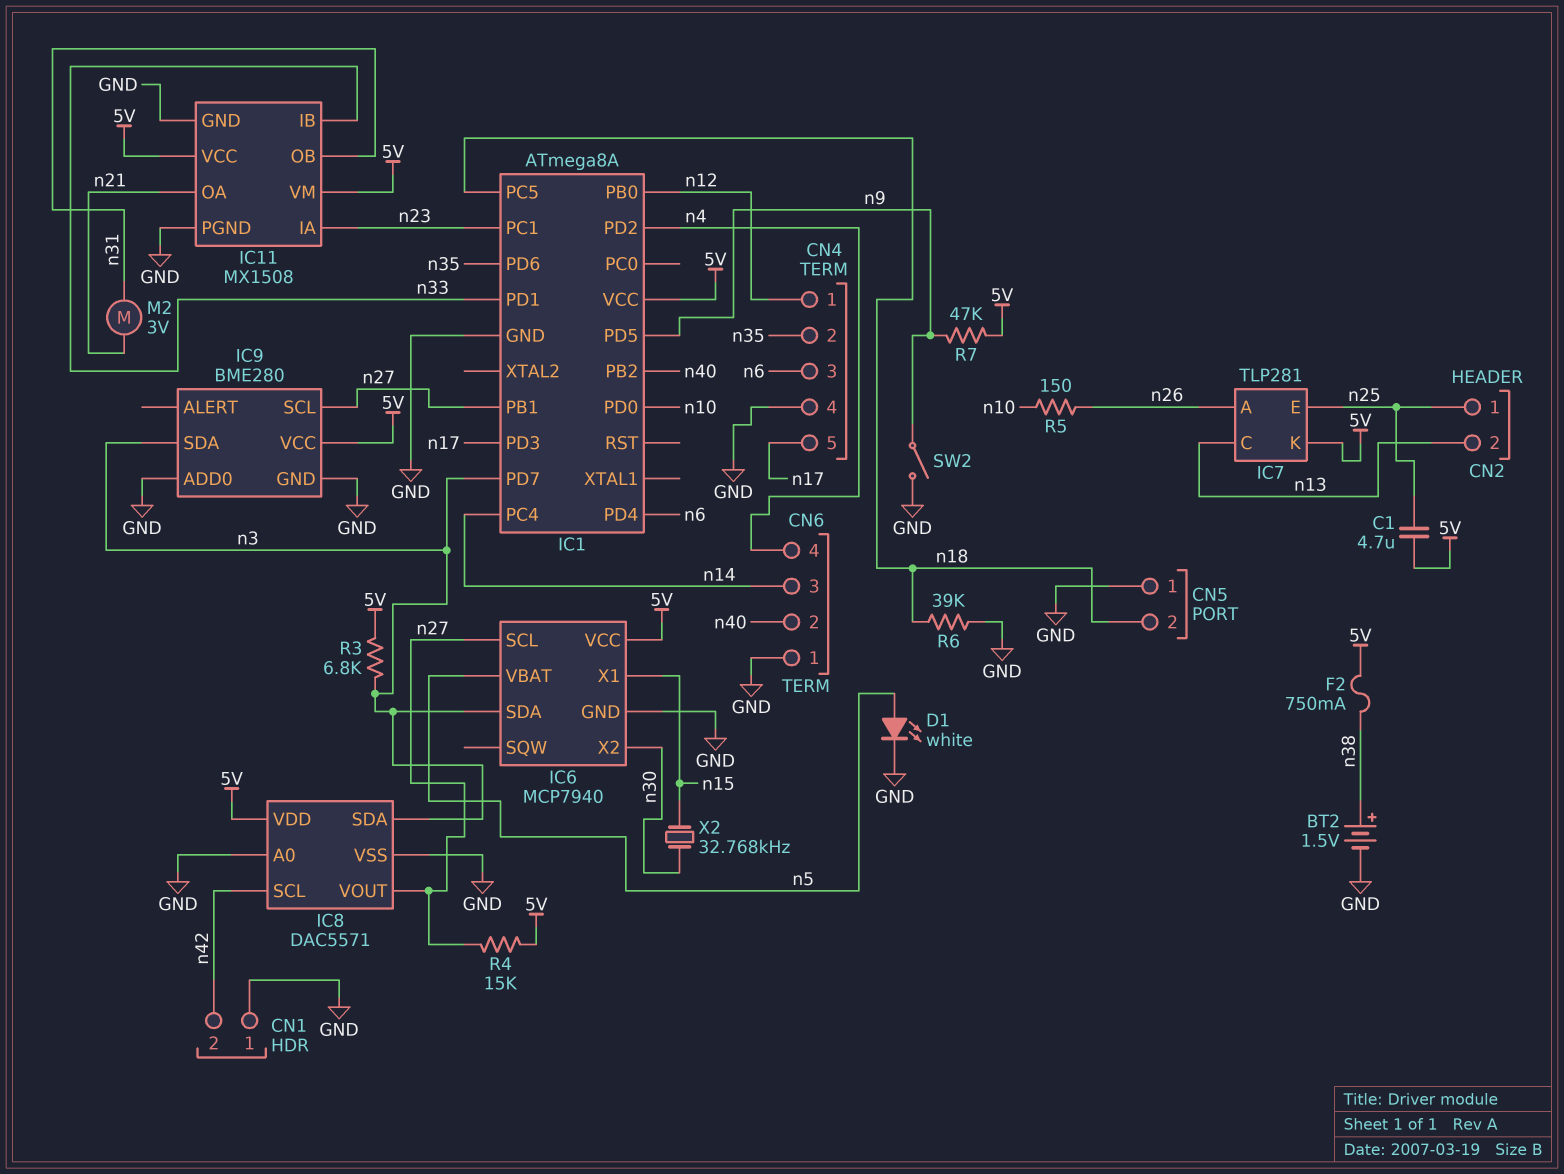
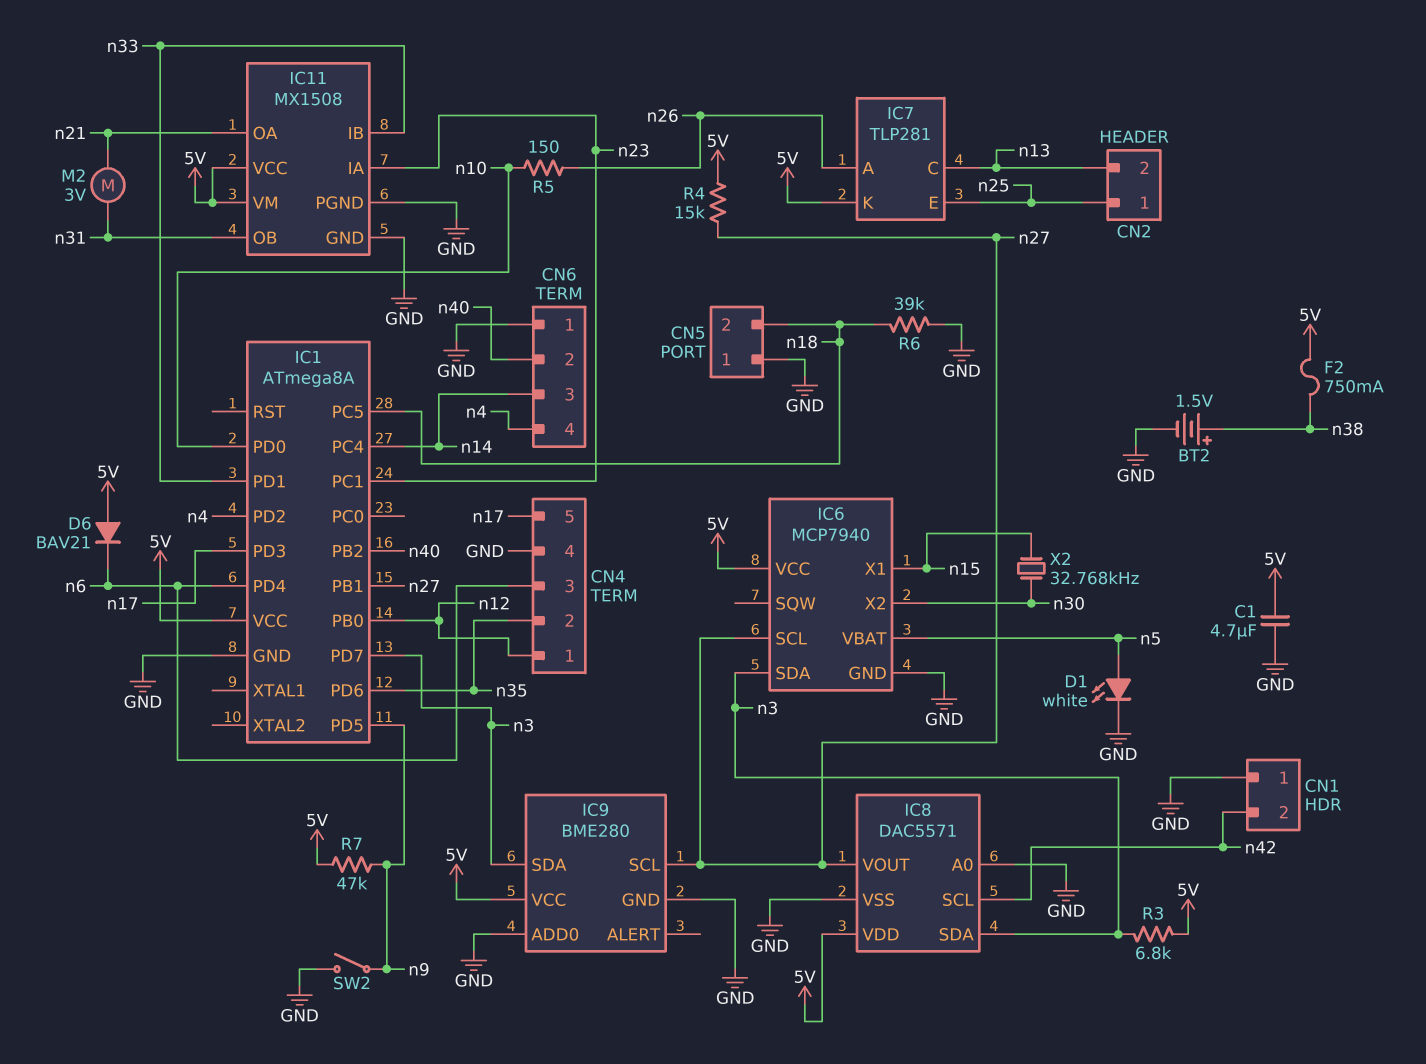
C1: 4.7uF (5V, n25) -> 4.7uF (5V, GND)
D6: none -> diode BAV21 (A 5V, K n6)

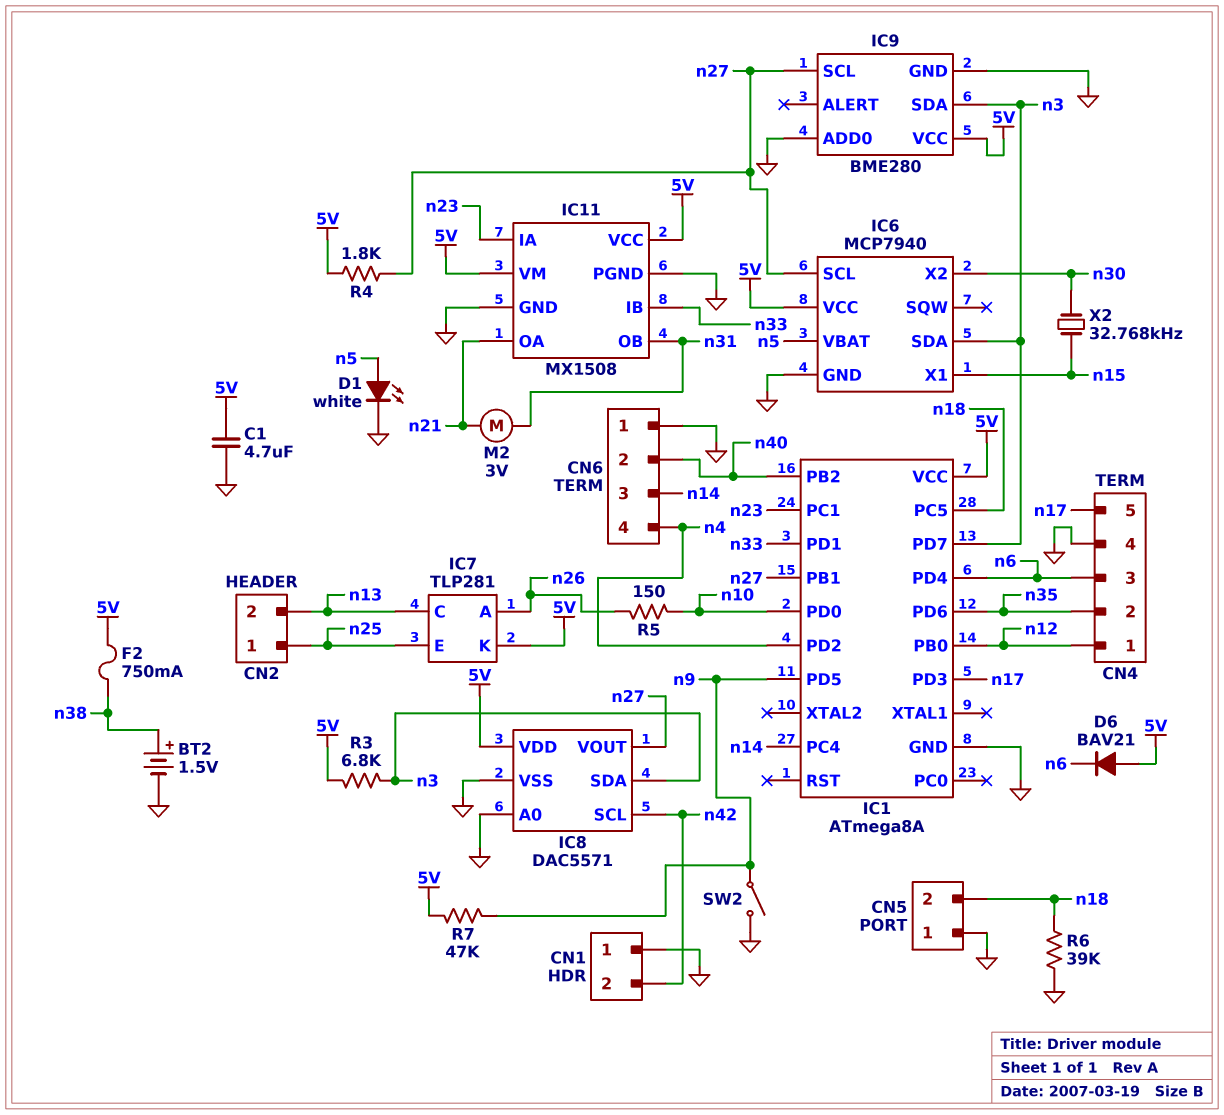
R4: 15k (5V, n27) -> 1.8k (5V, n27)

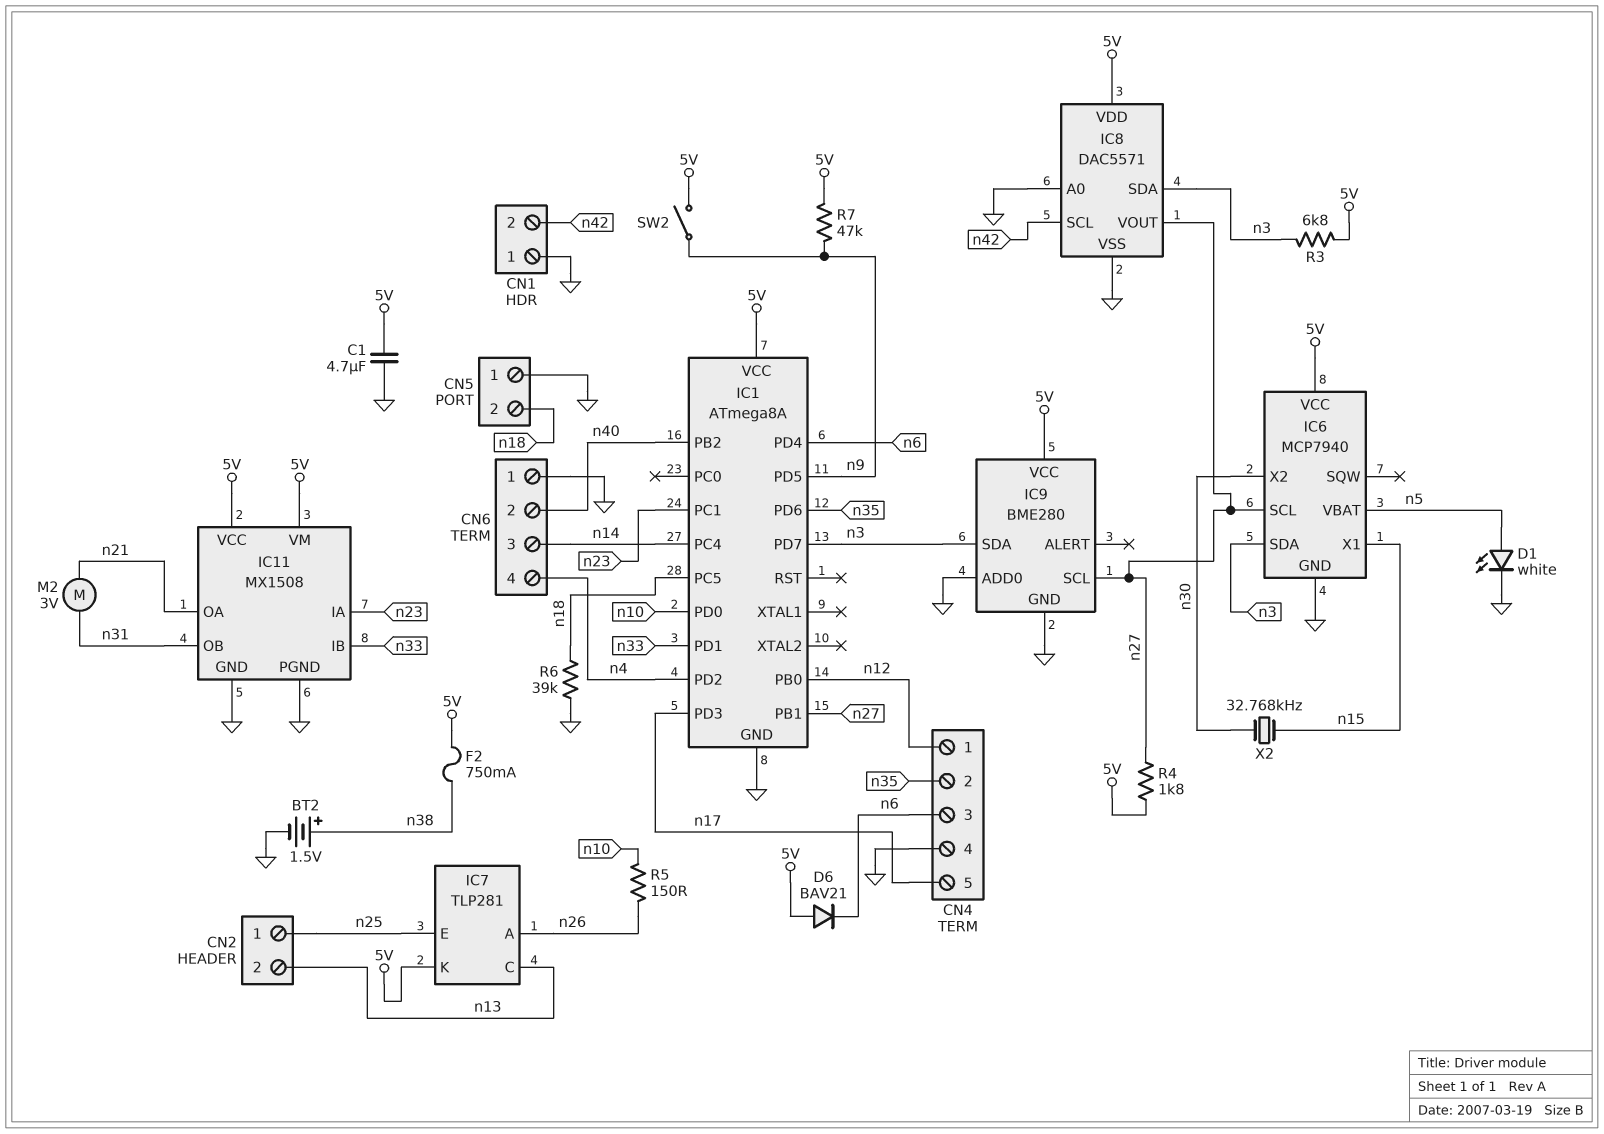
SW2: switch (GND, n9) -> switch (5V, n9)

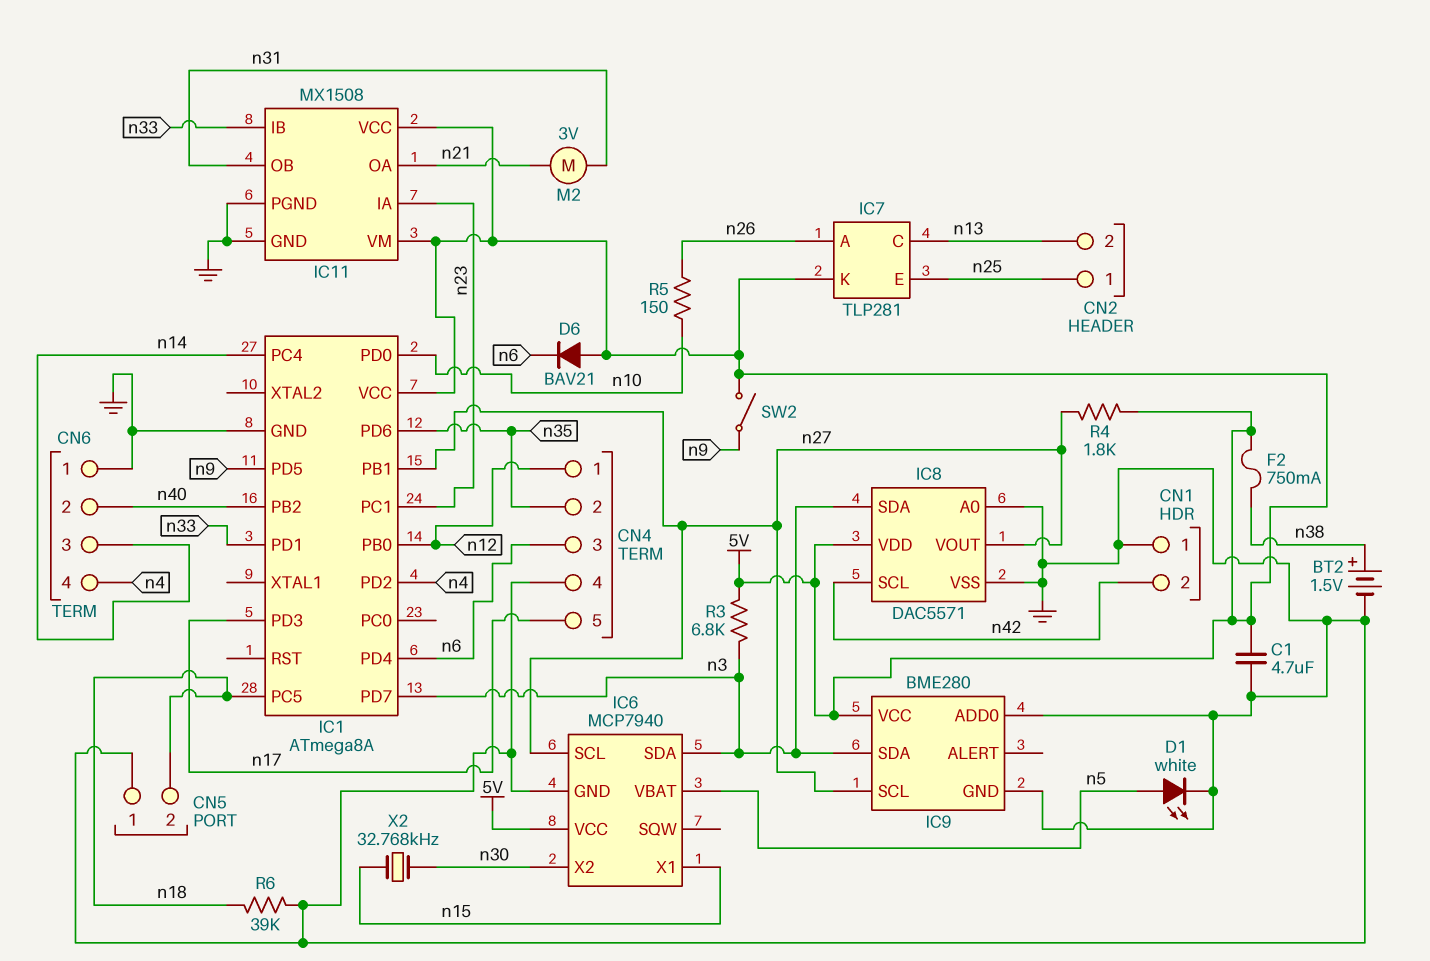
R7: 47k (5V, n9) -> none

